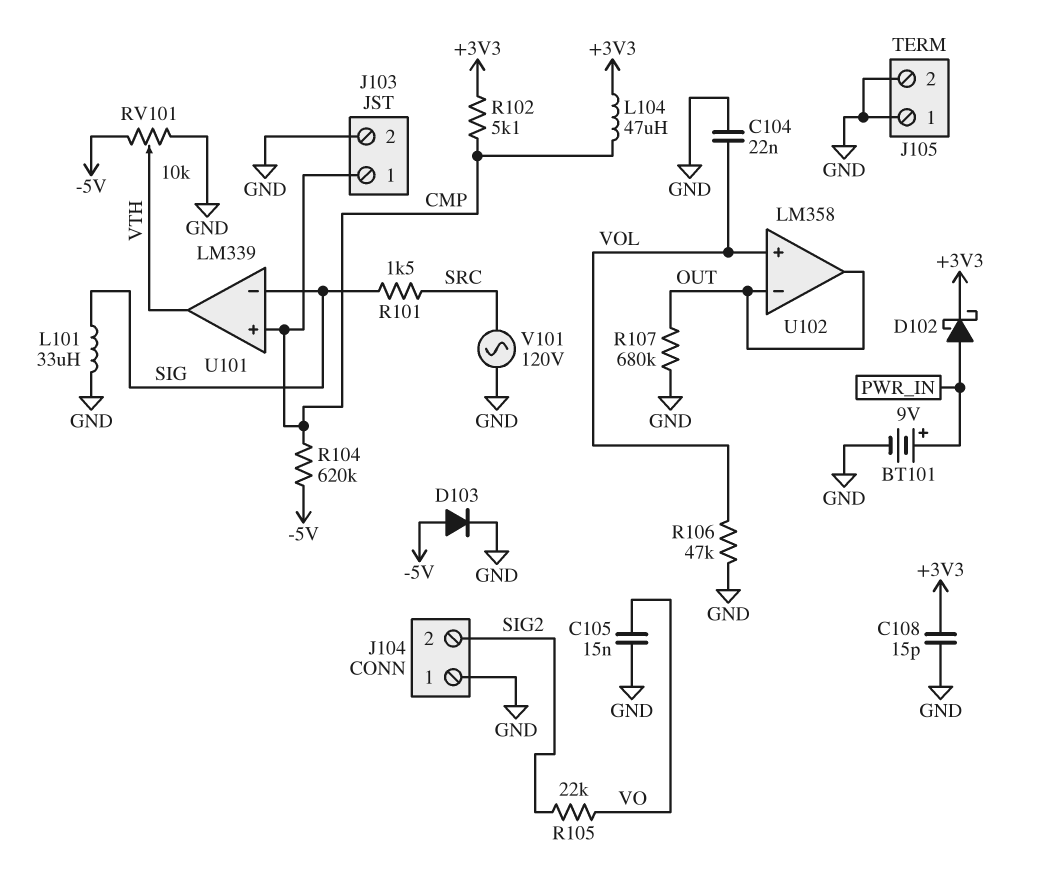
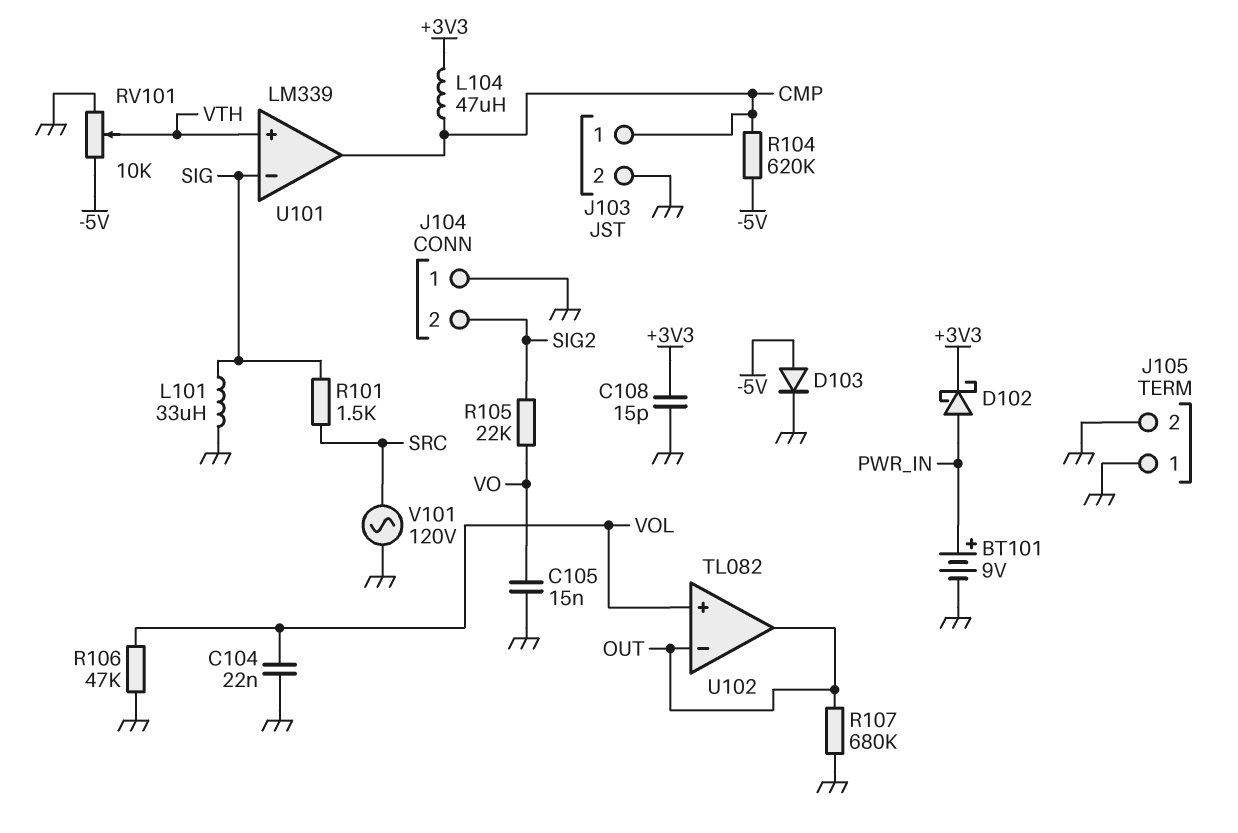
R102: 5.1k (+3V3, CMP) -> none
U101 pin in+: CMP -> VTH
U101 pin out: VTH -> CMP
U102: LM358 -> TL082

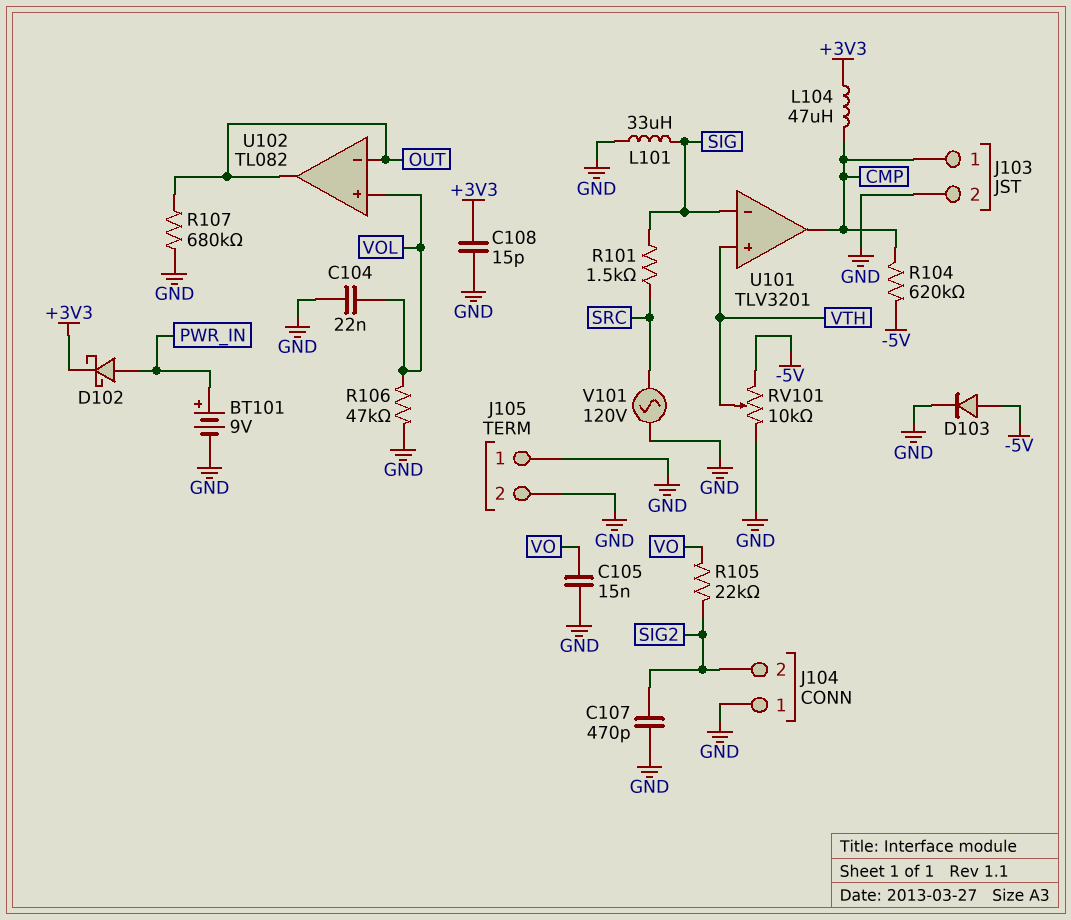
C107: none -> 470pF (GND, SIG2)
U101: LM339 -> TLV3201

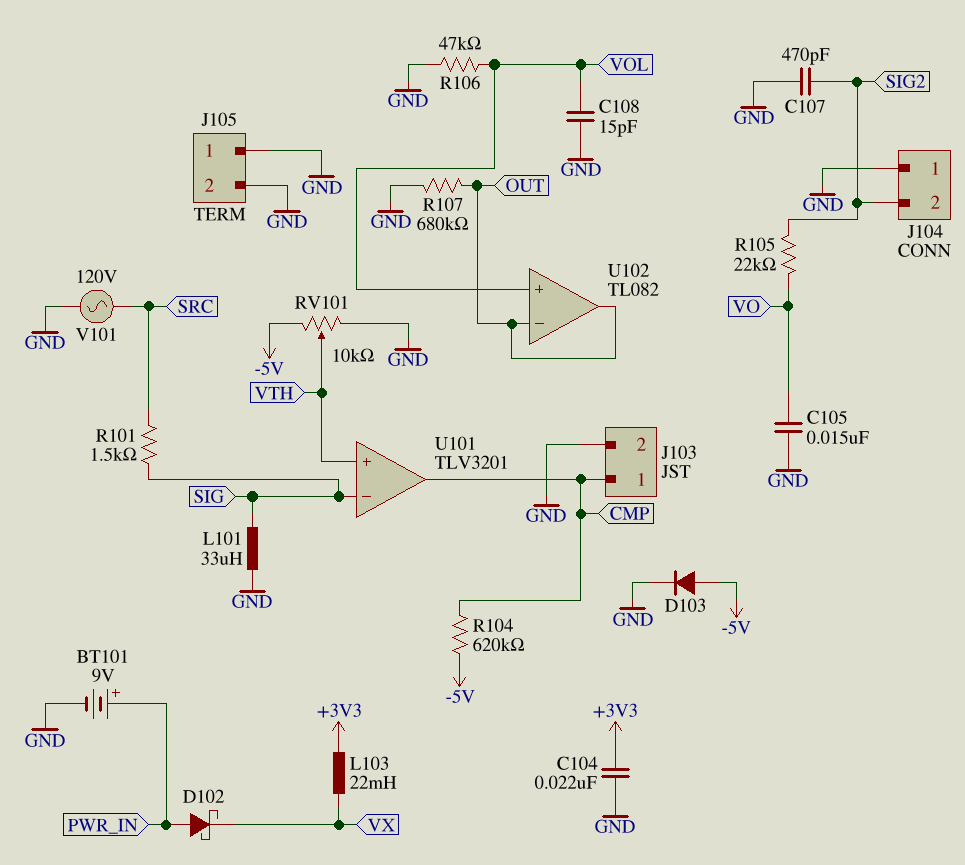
C104: 22nF (GND, VOL) -> 22nF (+3V3, GND)
C108: 15pF (+3V3, GND) -> 15pF (GND, VOL)
D102: schottky (A PWR_IN, K +3V3) -> schottky (A PWR_IN, K VX)
L103: none -> 22mH (+3V3, VX)
L104: 47uH (+3V3, CMP) -> none

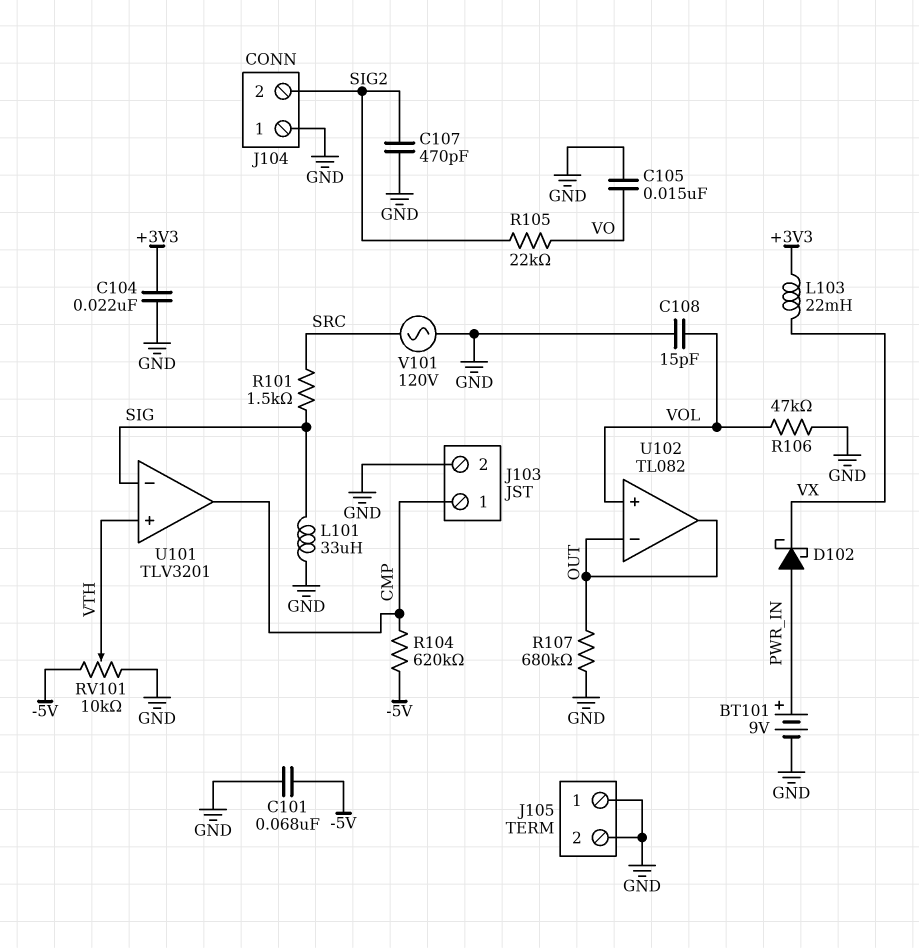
C101: none -> 68nF (-5V, GND)
D103: diode (A -5V, K GND) -> none

